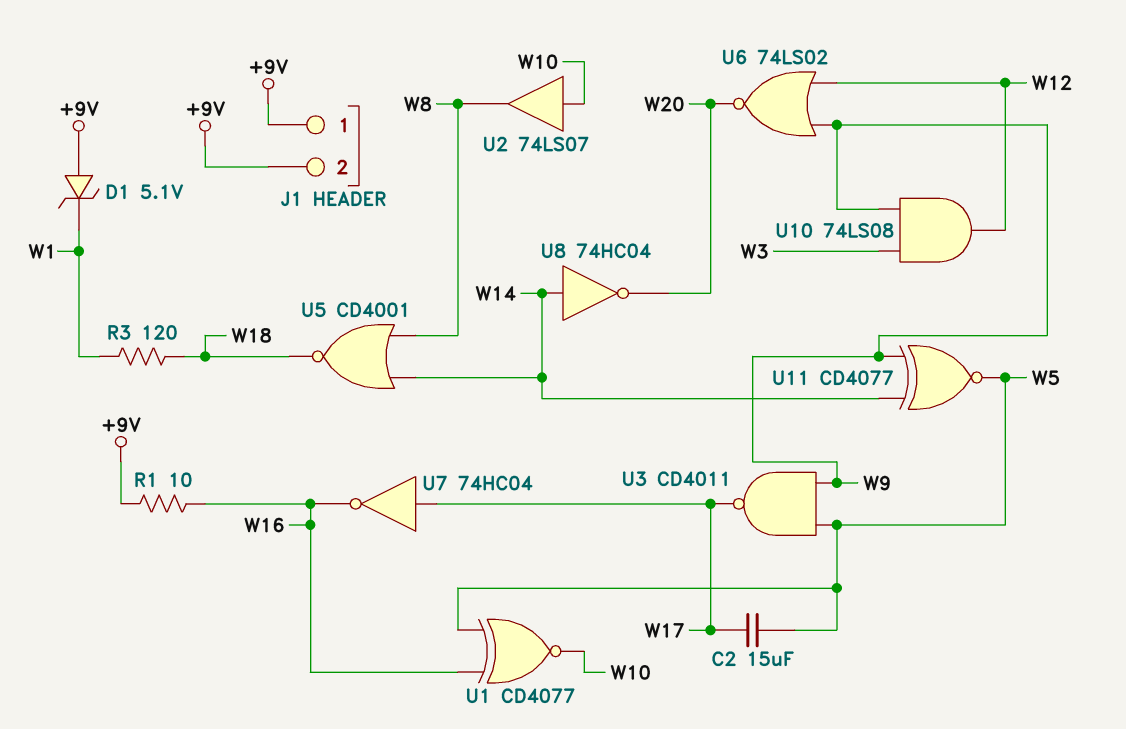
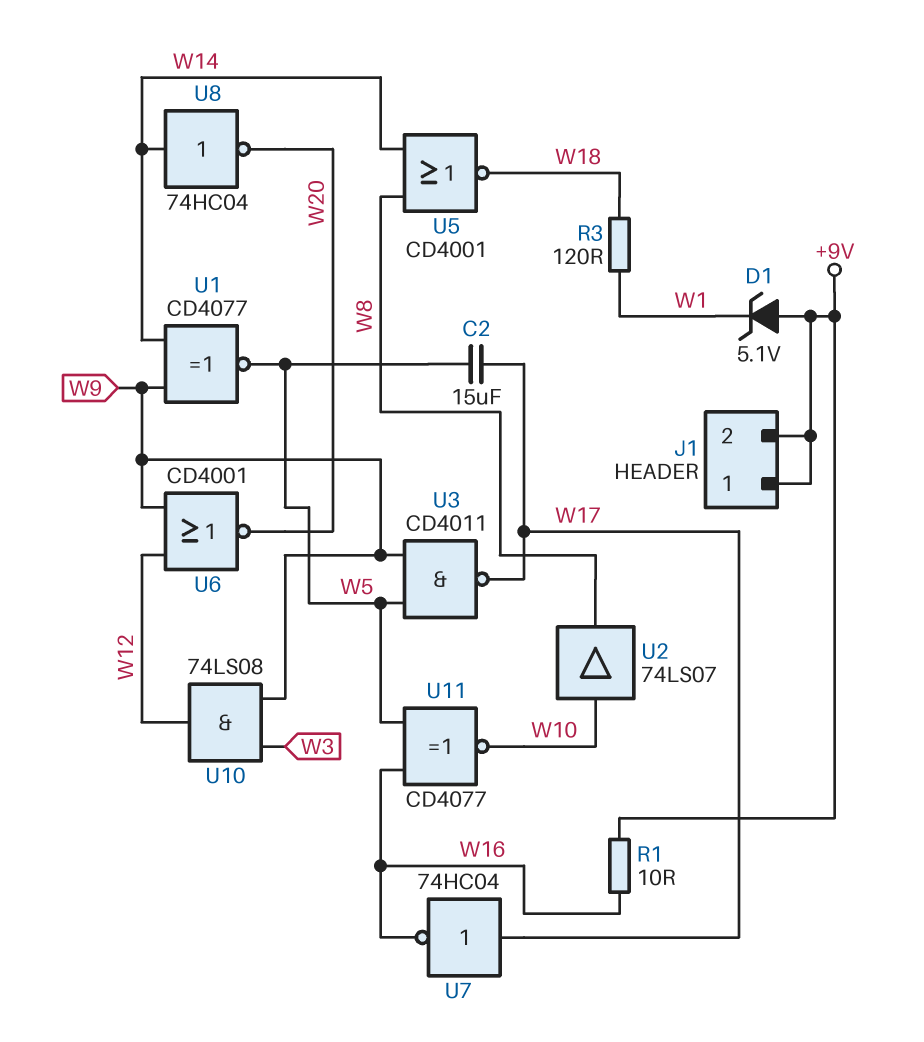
U1: XNOR CD4077 (in W5, in W16, out W10) -> XNOR CD4077 (in W9, in W14, out W5)
U6: NOR 74LS02 (in W9, in W12, out W20) -> NOR CD4001 (in W9, in W12, out W20)
U11: XNOR CD4077 (in W9, in W14, out W5) -> XNOR CD4077 (in W5, in W16, out W10)

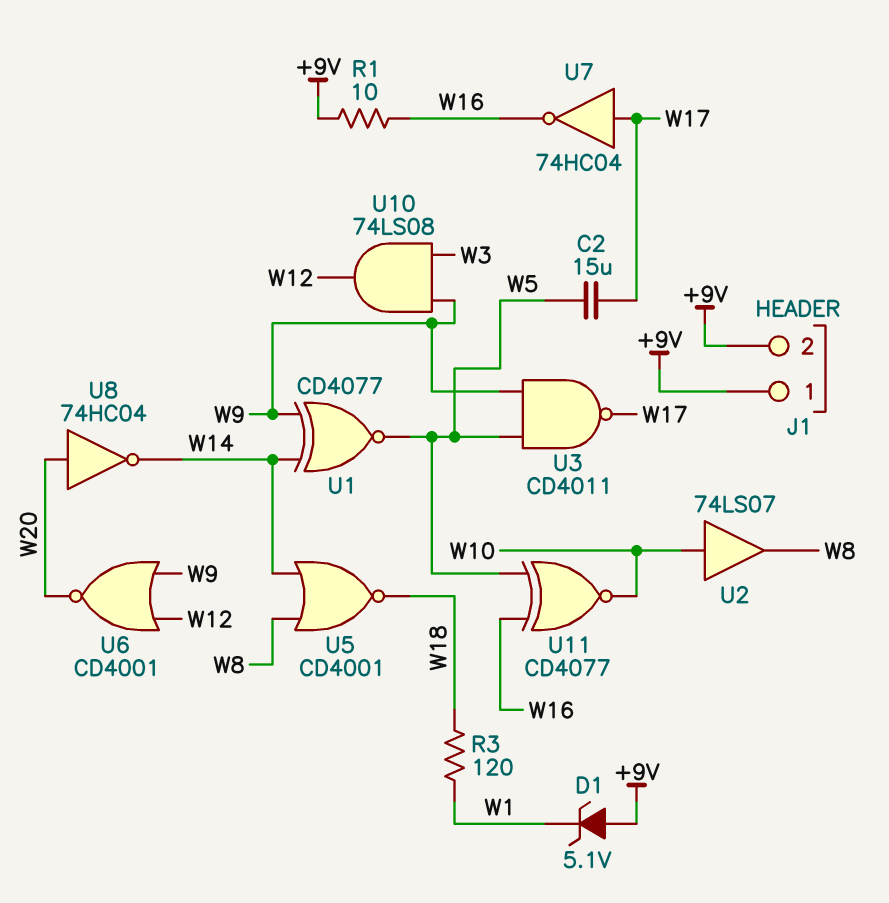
U8: NOT 74HC04 (in W14, out W20) -> NOT 74HC04 (in W20, out W14)

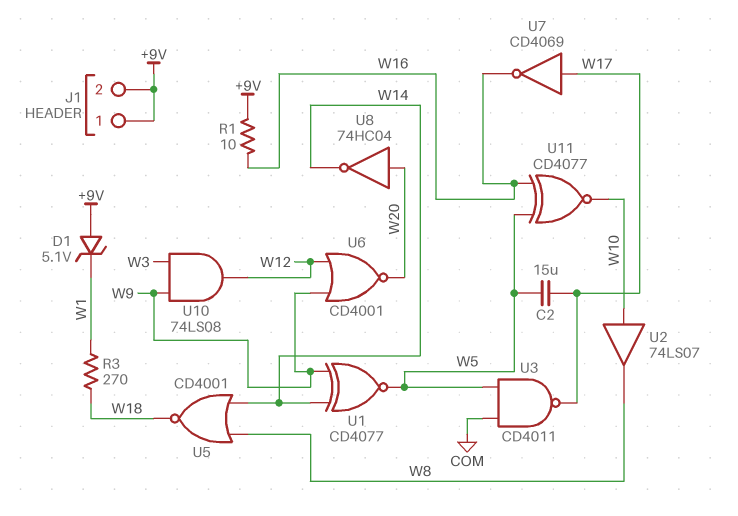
R3: 120 (W1, W18) -> 270 (W1, W18)
U3: NAND CD4011 (in W5, in W9, out W17) -> NAND CD4011 (in COM, in W5, out W17)
U7: NOT 74HC04 (in W17, out W16) -> NOT CD4069 (in W17, out W16)

